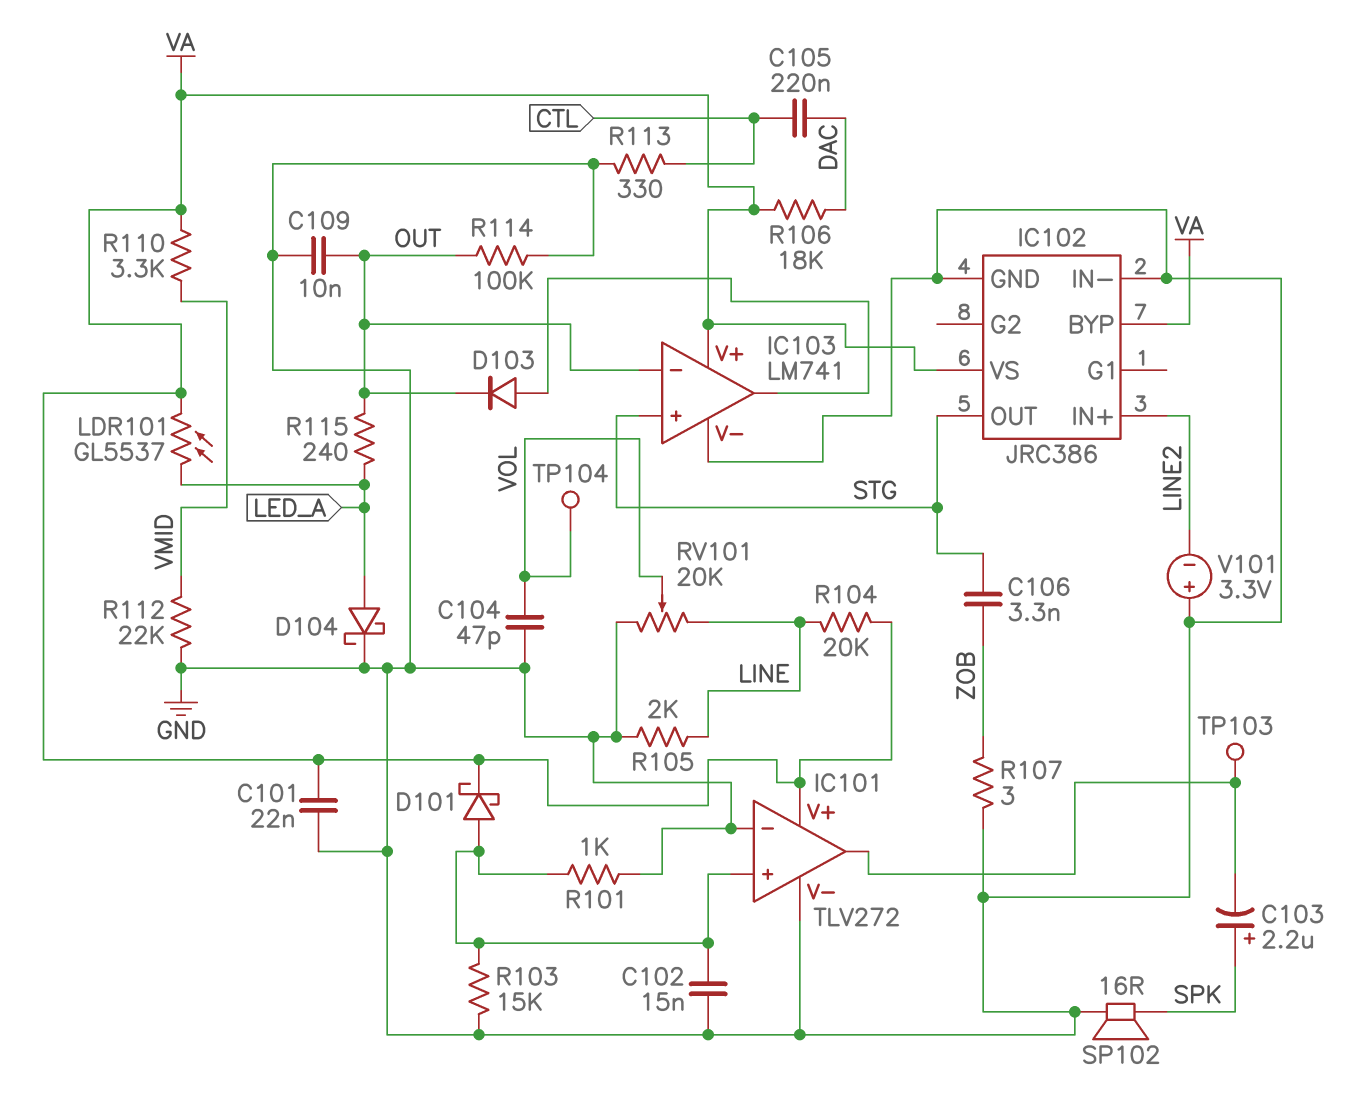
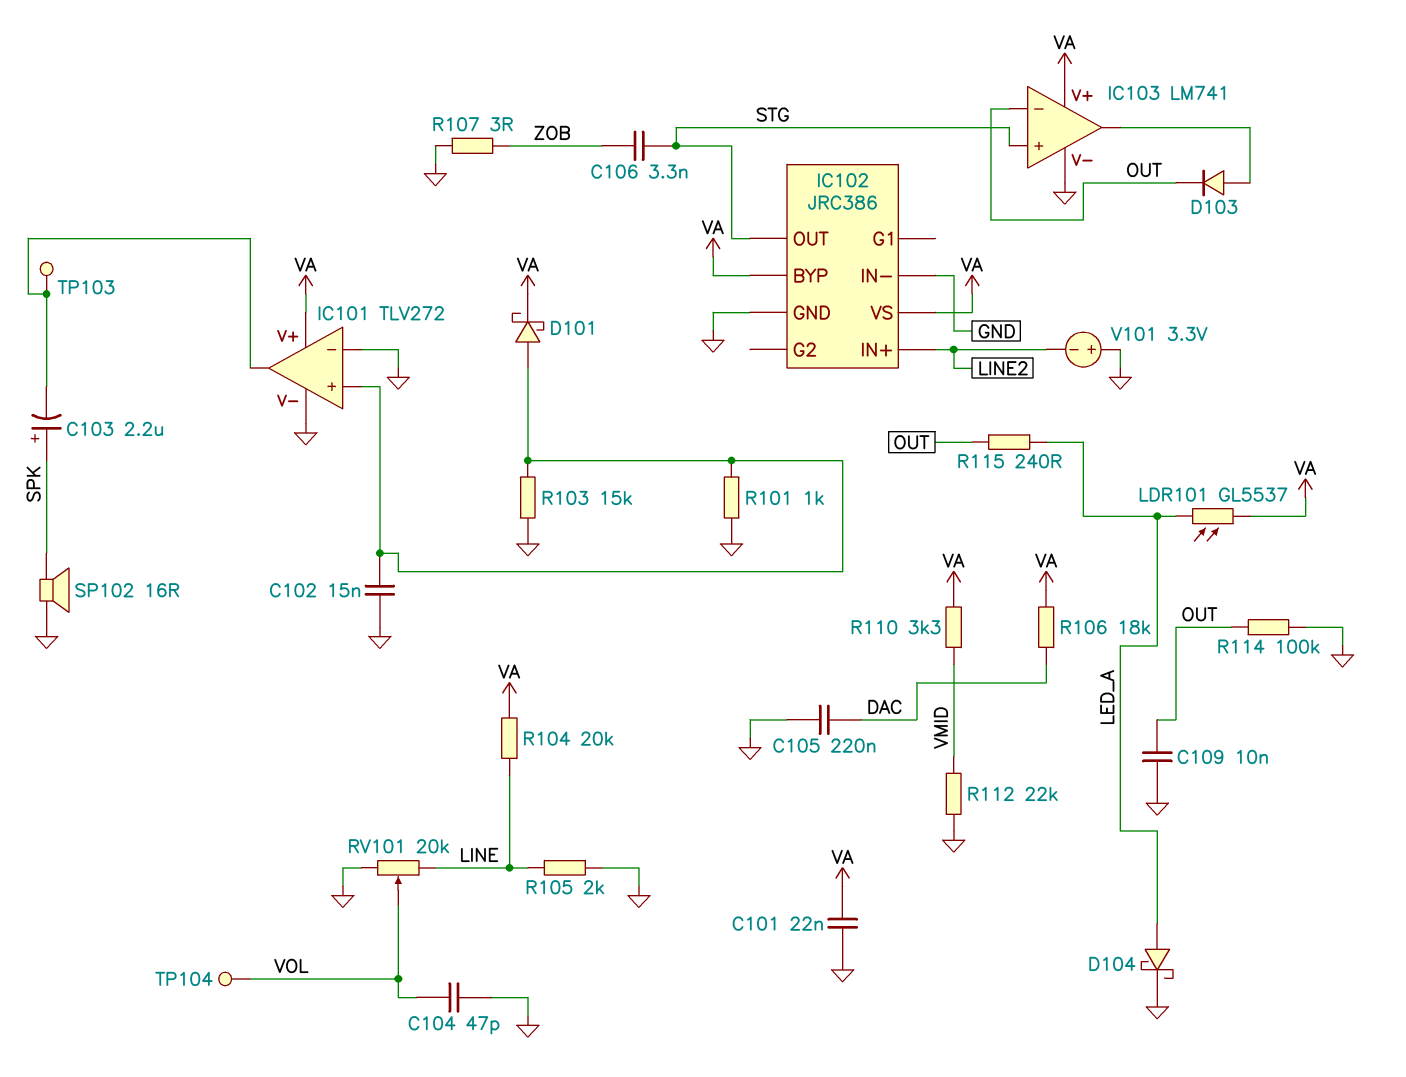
C105: 220nF (CTL, DAC) -> 220nF (DAC, GND)
R113: 330 (CTL, GND) -> none

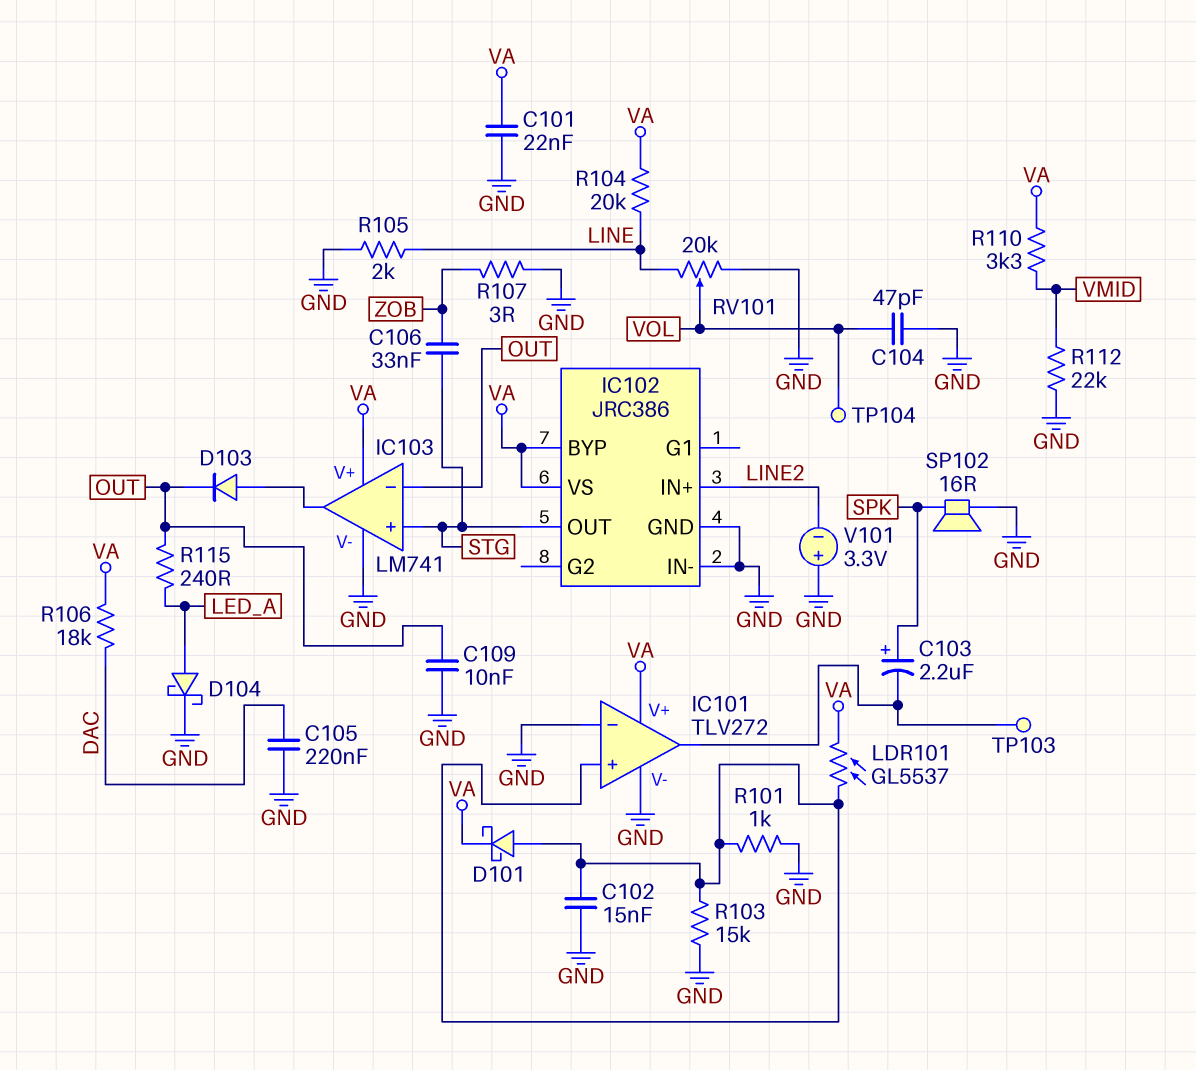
C106: 3.3nF (STG, ZOB) -> 33nF (STG, ZOB)
LDR101: GL5537 (LED_A, VA) -> GL5537 (IC101/in+, VA)
R114: 100k (GND, OUT) -> none

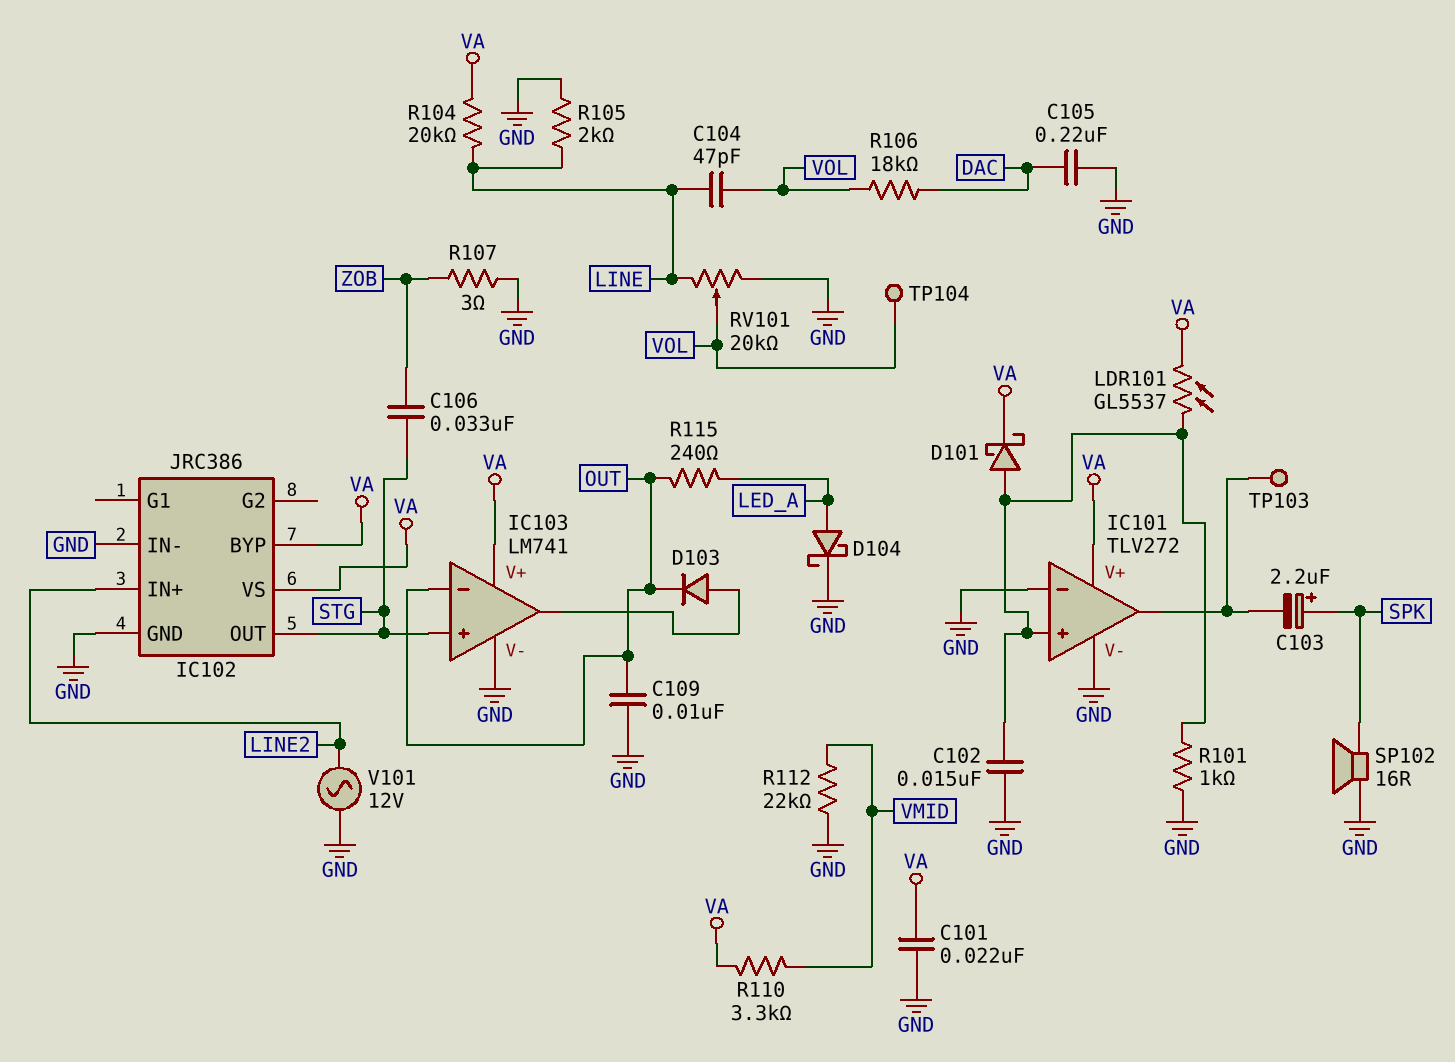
C104: 47pF (GND, VOL) -> 47pF (LINE, VOL)
R103: 15k (GND, IC101/in+) -> none
R106: 18k (DAC, VA) -> 18k (DAC, VOL)
V101: 3.3V (plus GND, minus LINE2) -> AC 12V (GND, LINE2)

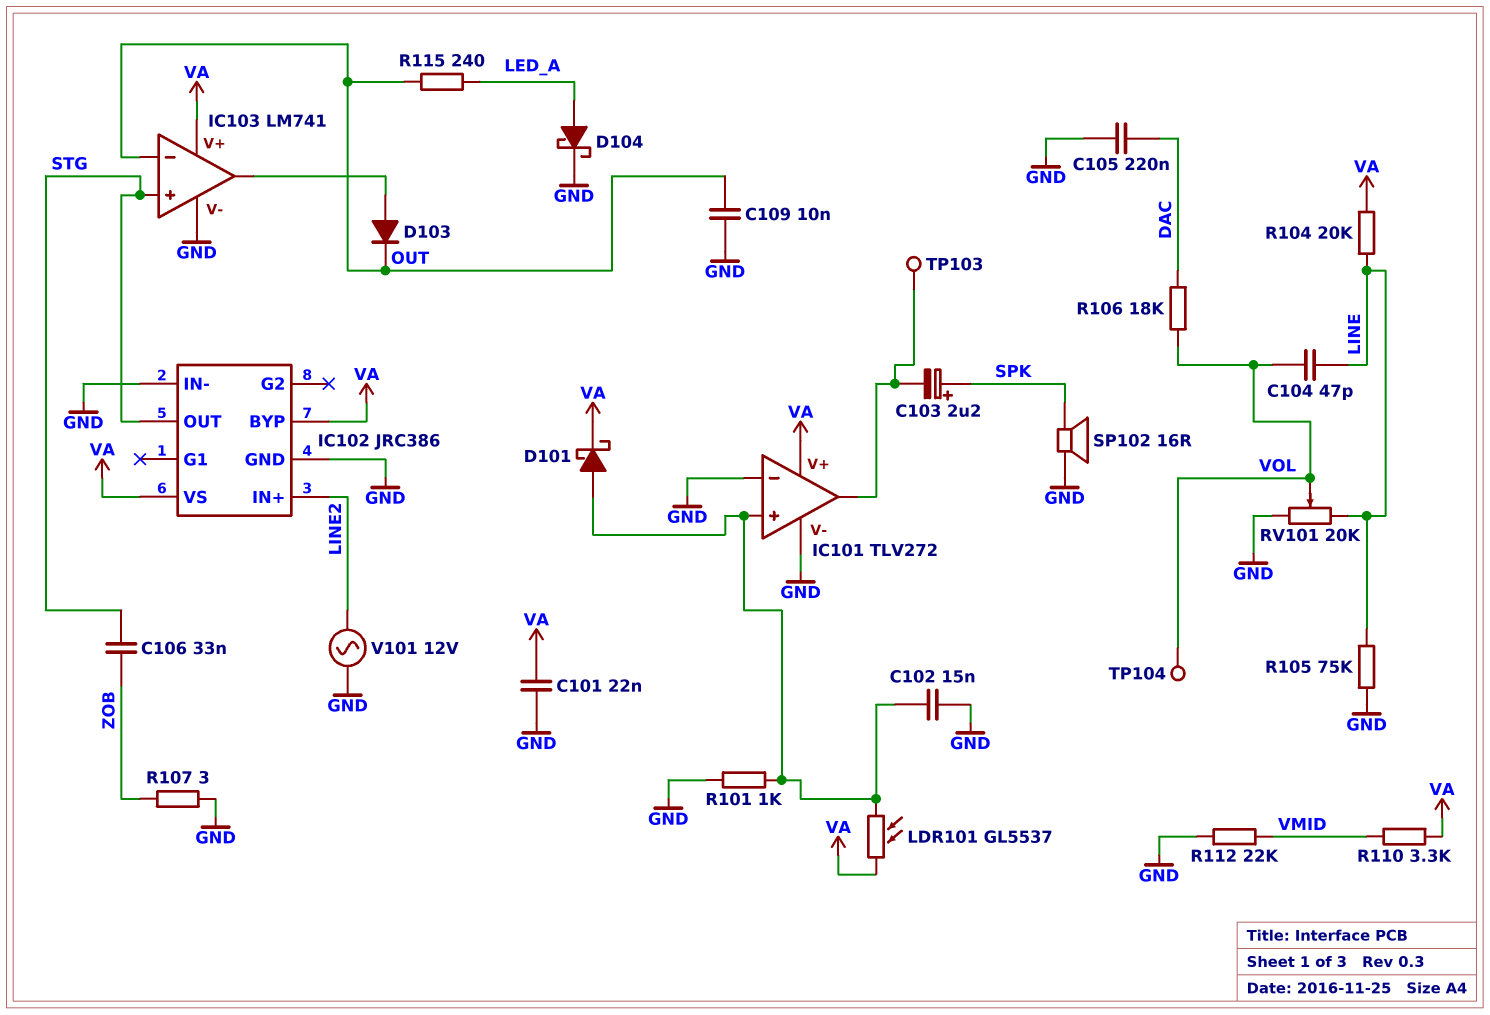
R105: 2k (GND, LINE) -> 75k (GND, LINE)

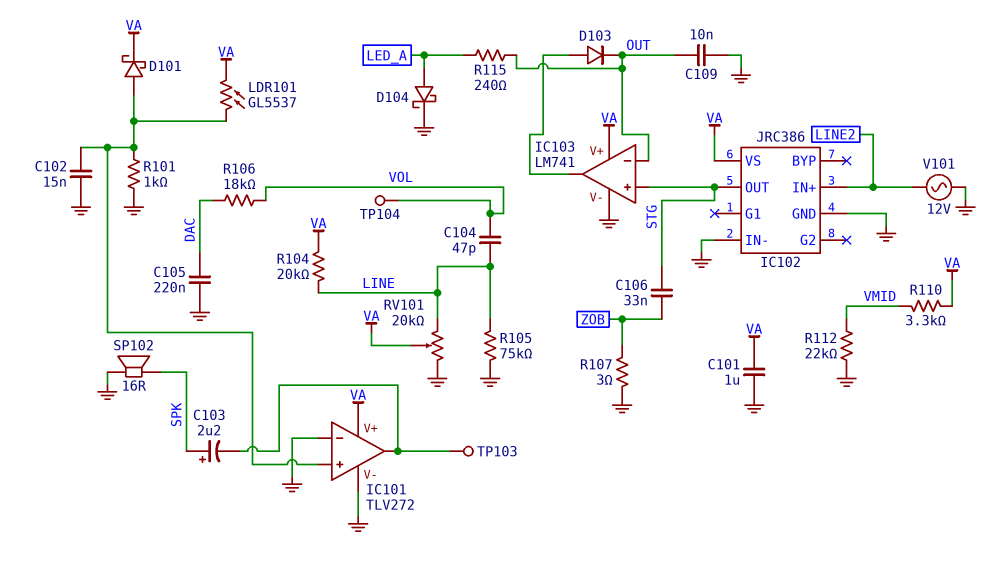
C101: 22nF (GND, VA) -> 1uF (GND, VA)
IC102 pin BYP: VA -> none
RV101: 20k (GND, LINE, wiper VOL) -> 20k (GND, LINE, wiper VA)

